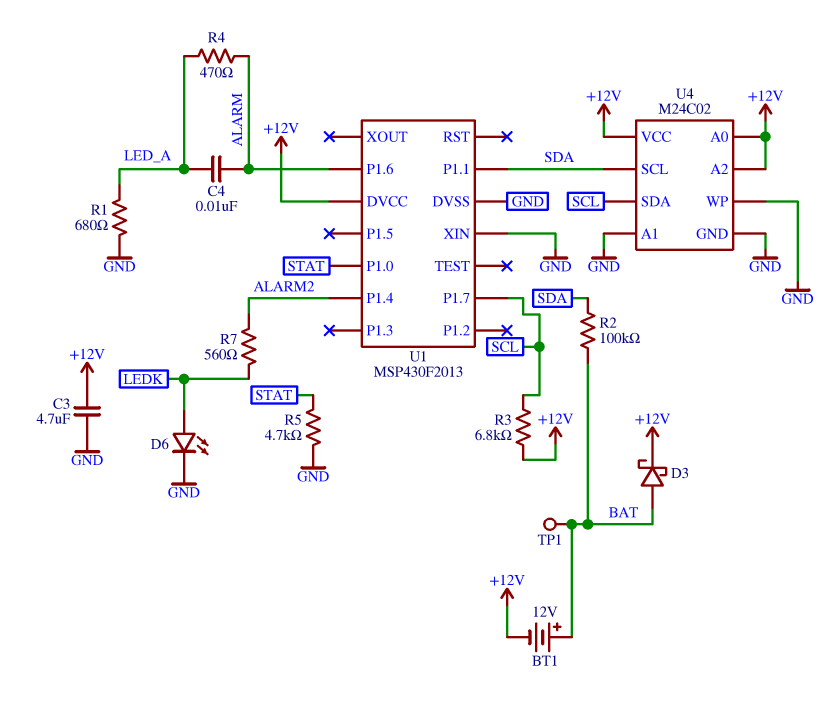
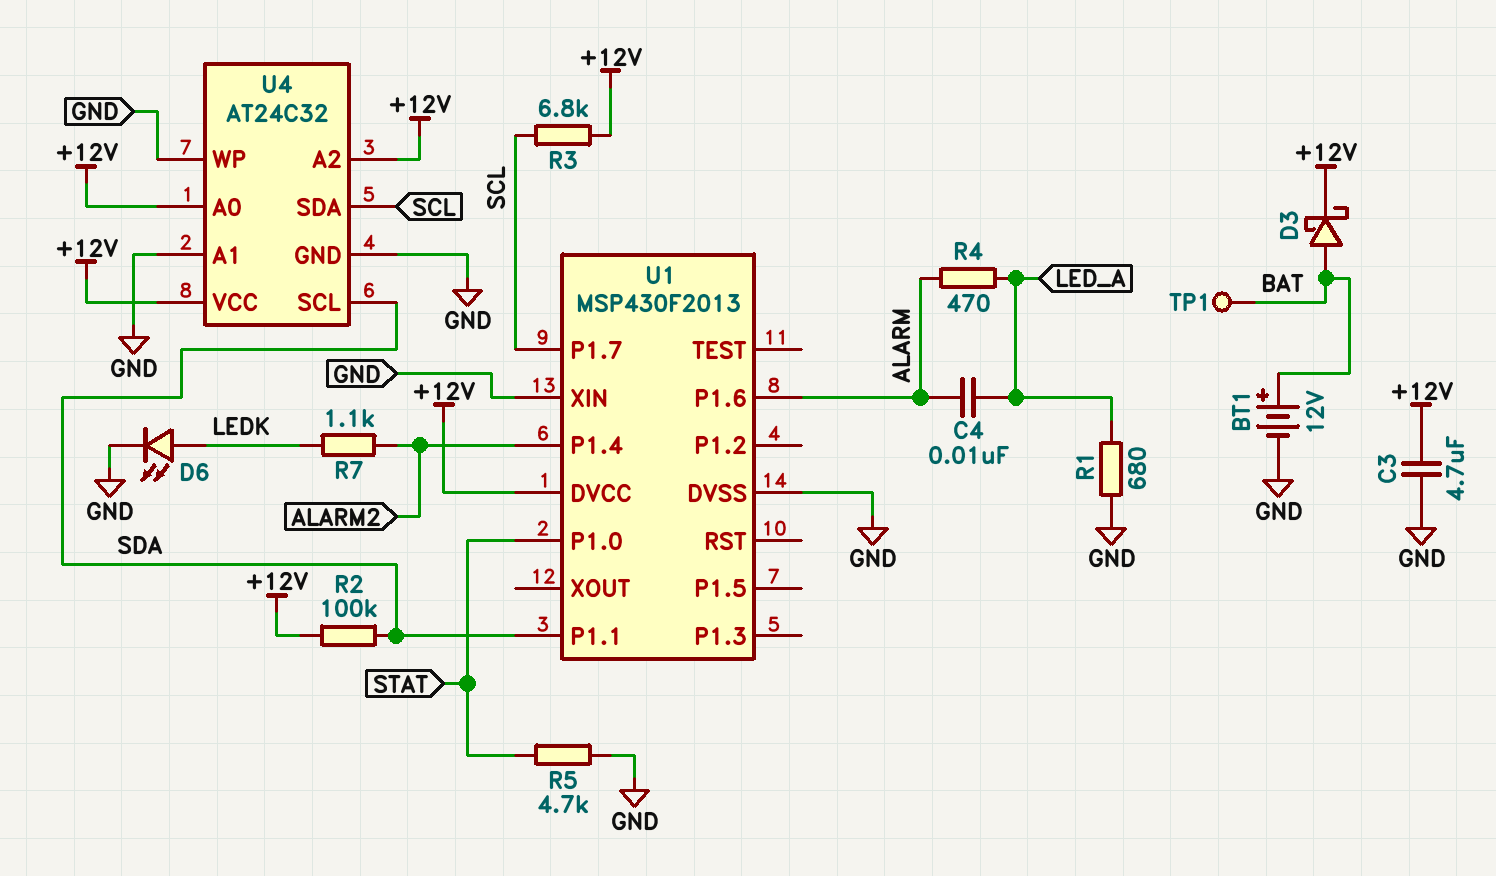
BT1: 12V (plus BAT, minus +12V) -> 12V (plus BAT, minus GND)
R2: 100k (BAT, SDA) -> 100k (+12V, SDA)
R7: 560 (ALARM2, LEDK) -> 1.1k (ALARM2, LEDK)
U4: M24C02 -> AT24C32

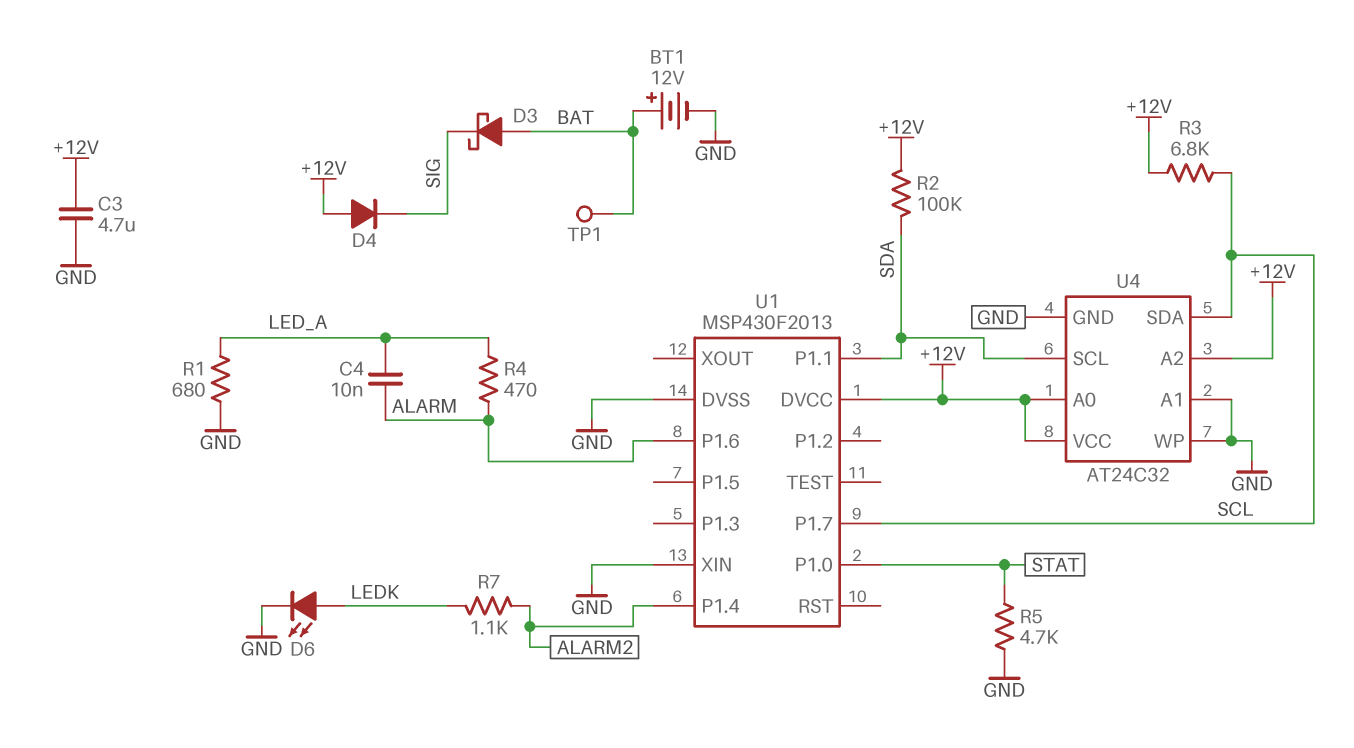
D3: schottky (A BAT, K +12V) -> schottky (A BAT, K SIG)
D4: none -> diode (A +12V, K SIG)

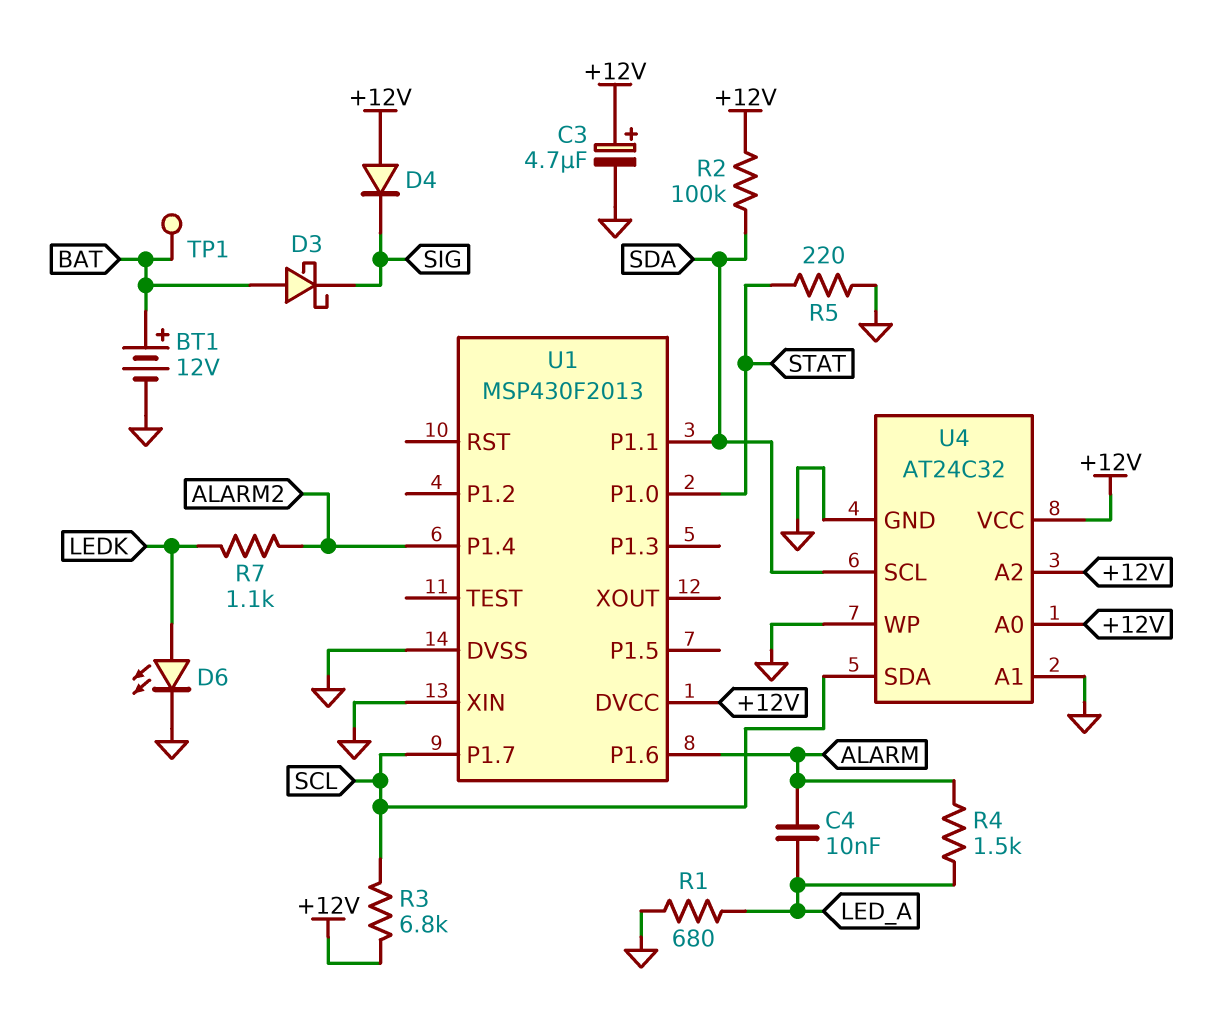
C3: 4.7uF (+12V, GND) -> 4.7uF (plus +12V, minus GND)
R4: 470 (ALARM, LED_A) -> 1.5k (ALARM, LED_A)
R5: 4.7k (GND, STAT) -> 220 (GND, STAT)

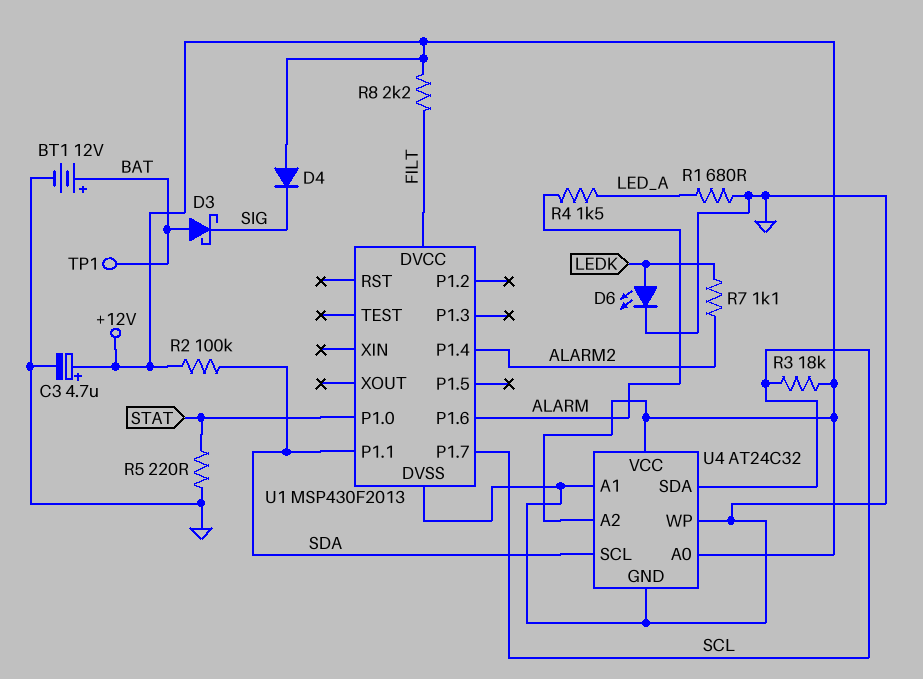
C4: 10nF (ALARM, LED_A) -> none
R3: 6.8k (+12V, SCL) -> 18k (+12V, SCL)
R8: none -> 2.2k (+12V, FILT)
U1 pin DVCC: +12V -> FILT
U1 pin XIN: GND -> none

